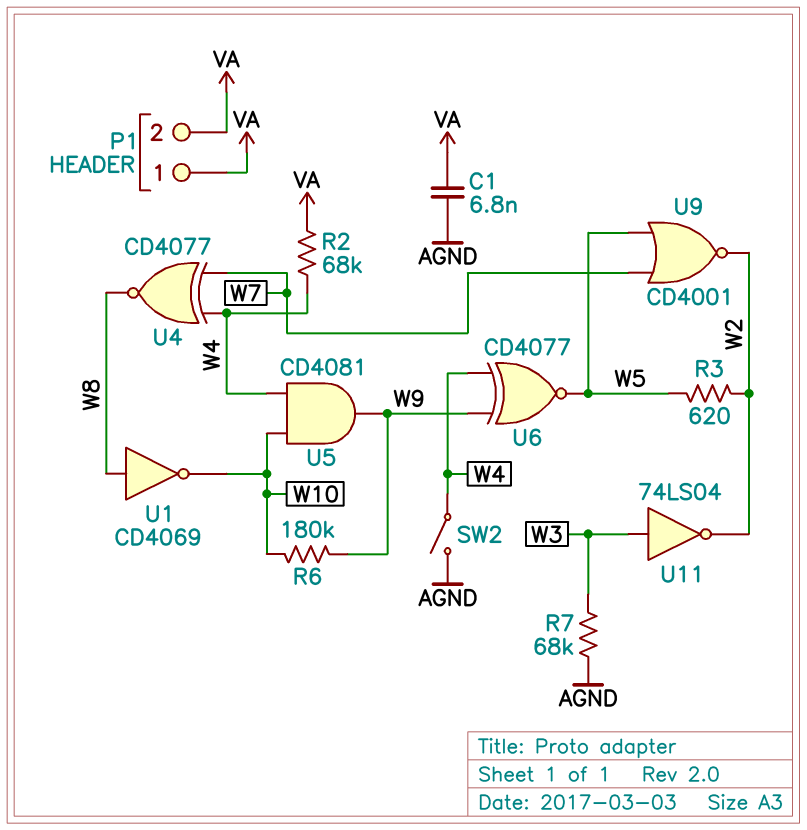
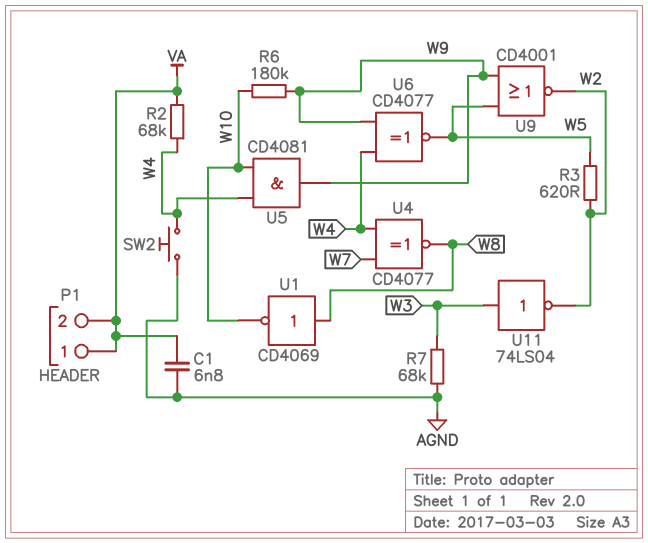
SW2: switch (AGND, W4) -> button (AGND, W4)
U9: NOR CD4001 (in W5, in W7, out W2) -> NOR CD4001 (in W5, in W9, out W2)

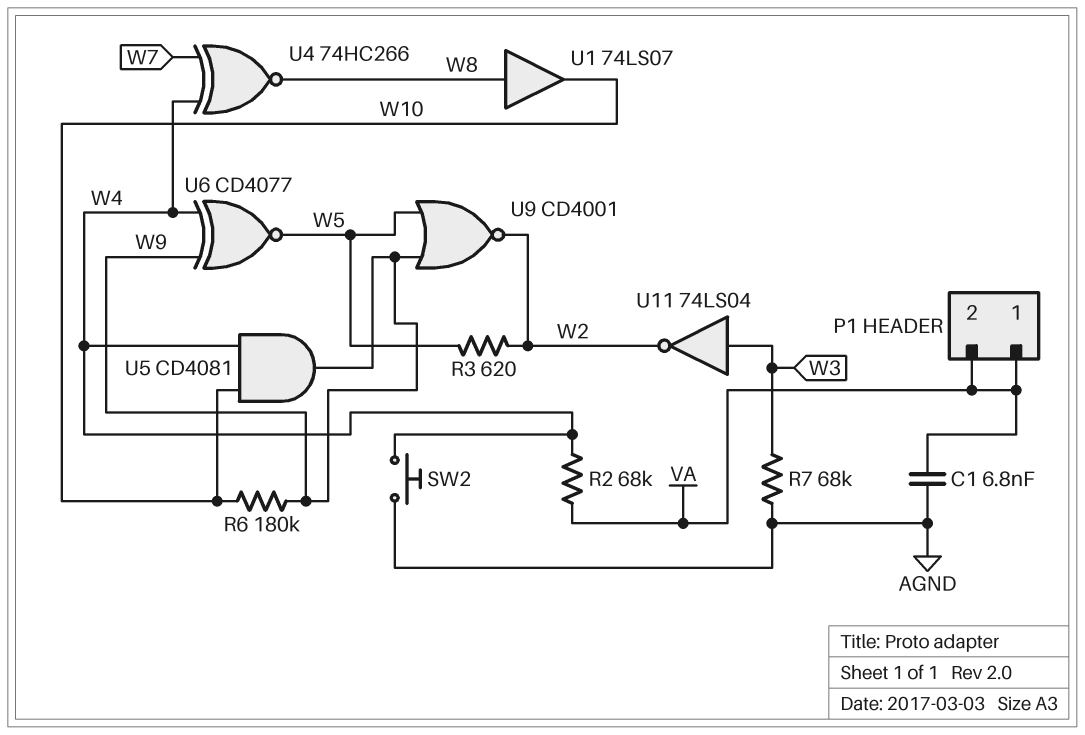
U1: NOT CD4069 (in W8, out W10) -> buffer 74LS07 (in W8, out W10)
U4: XNOR CD4077 (in W4, in W7, out W8) -> XNOR 74HC266 (in W4, in W7, out W8)

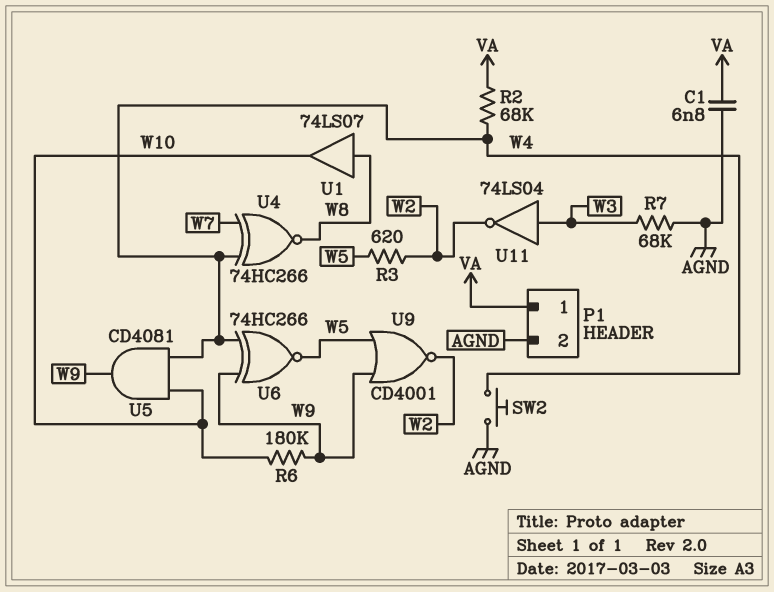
P1 pin 2: VA -> AGND
U6: XNOR CD4077 (in W4, in W9, out W5) -> XNOR 74HC266 (in W4, in W9, out W5)

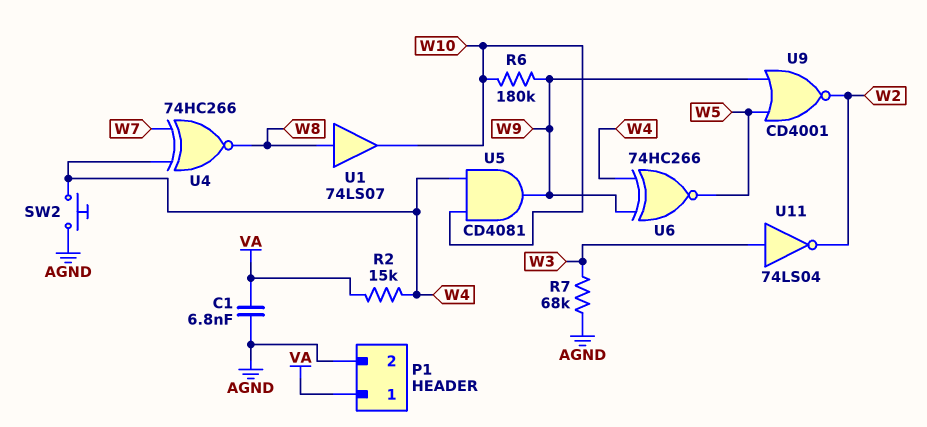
R2: 68k (VA, W4) -> 15k (VA, W4)
R3: 620 (W2, W5) -> none

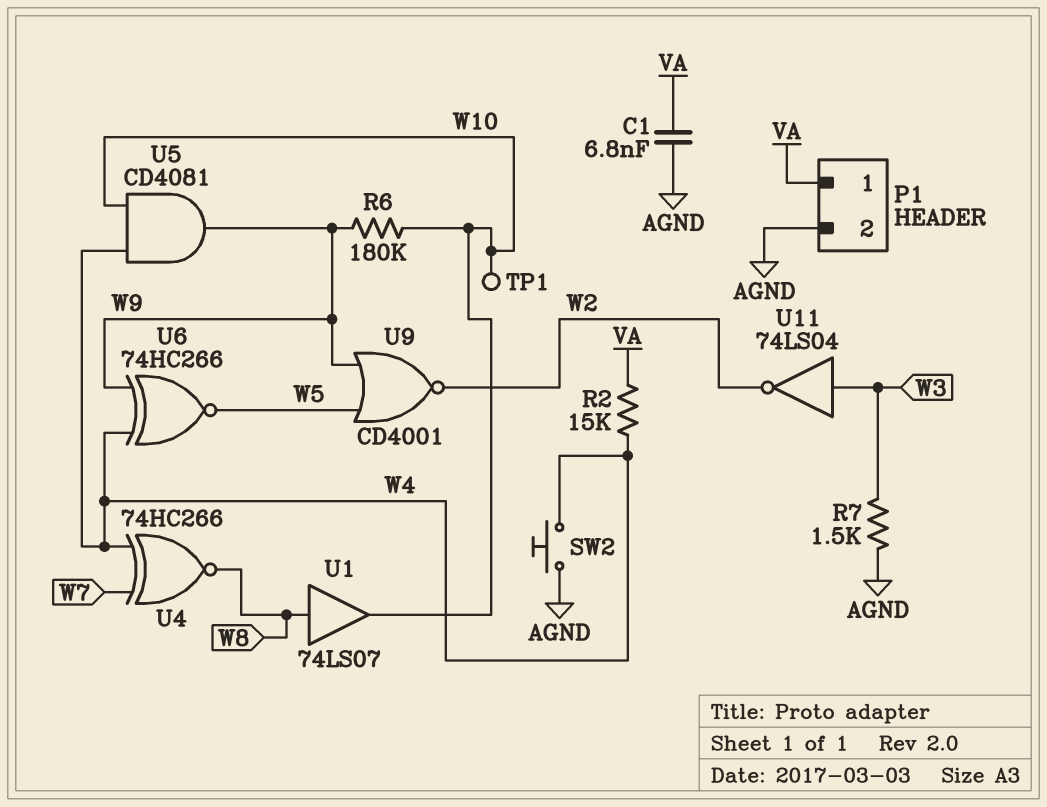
R7: 68k (AGND, W3) -> 1.5k (AGND, W3)
TP1: none -> test point (W10)

